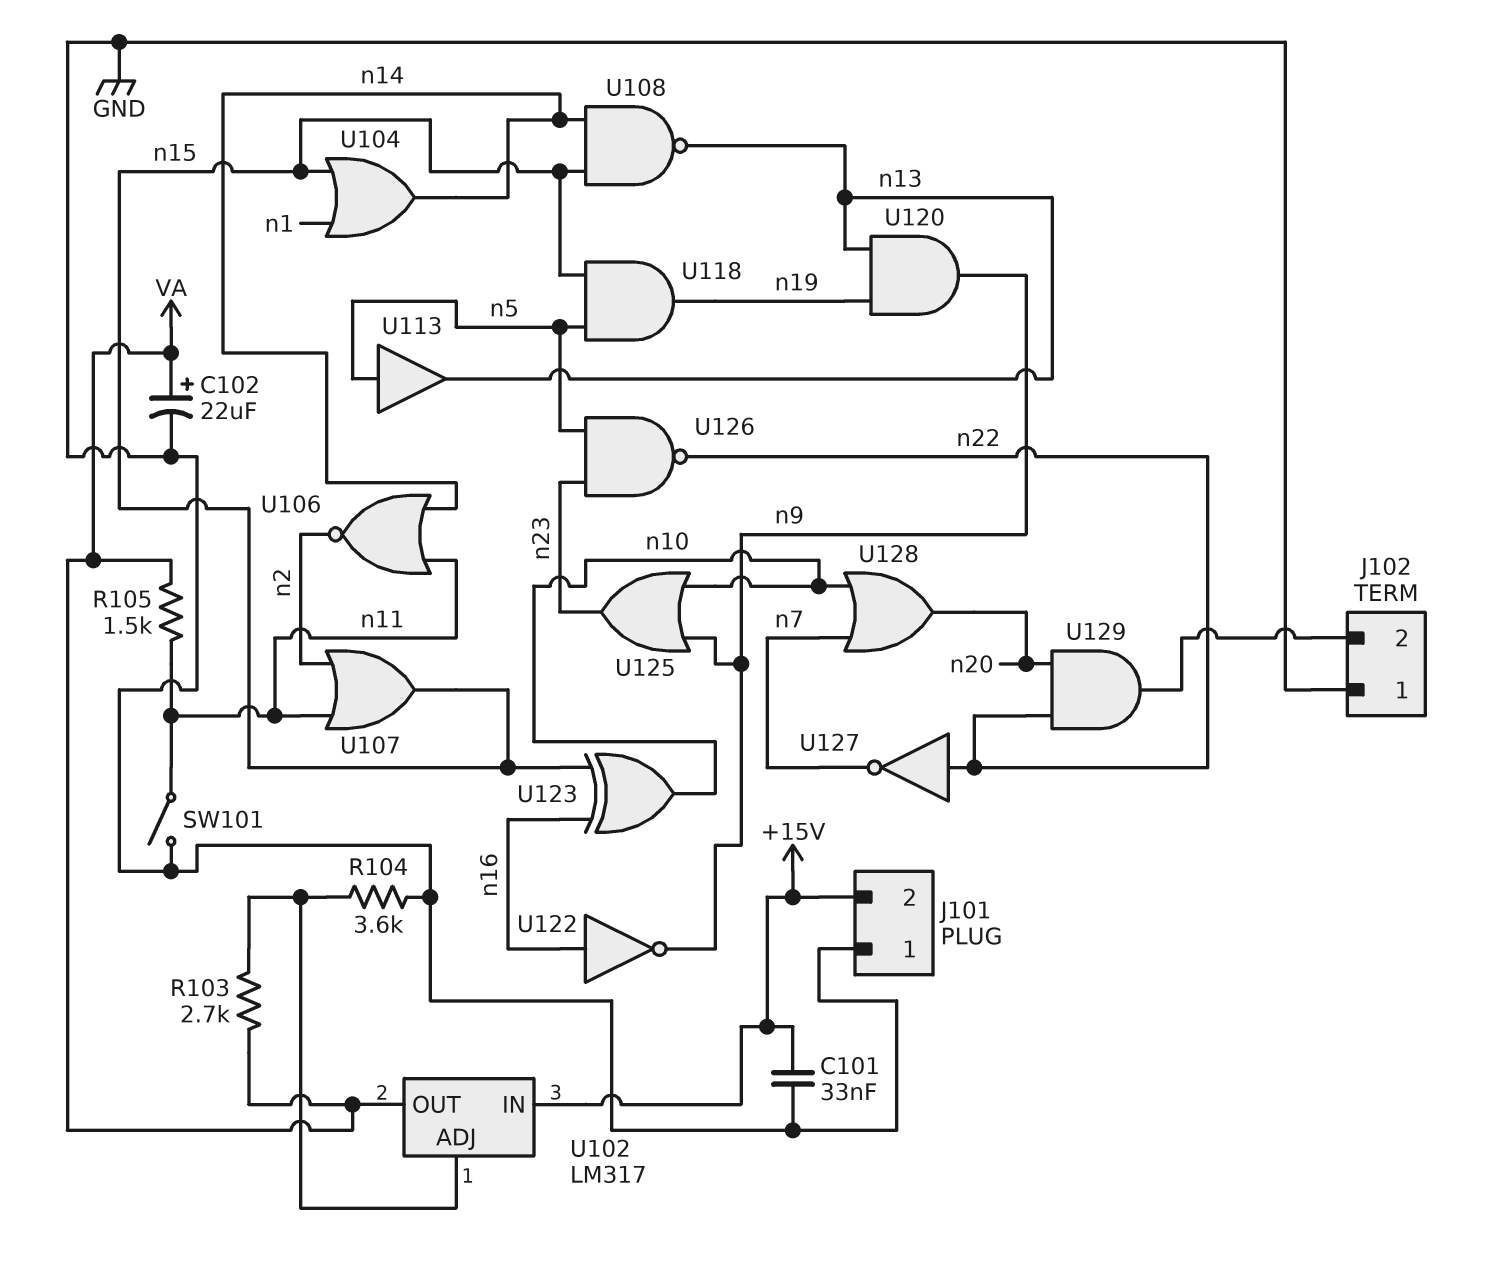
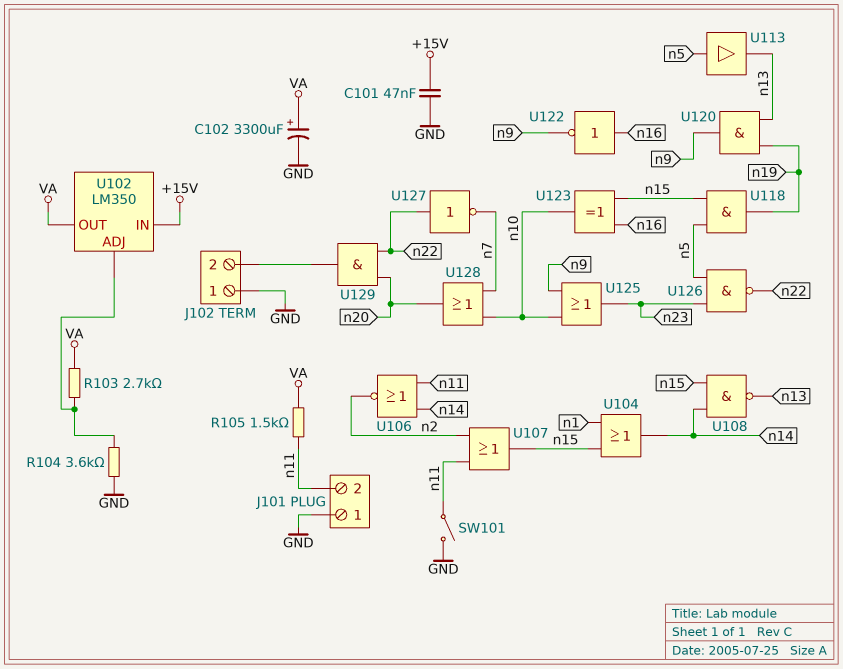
C101: 33nF (+15V, GND) -> 47nF (+15V, GND)
C102: 22uF (plus VA, minus GND) -> 3300uF (plus VA, minus GND)
J101 pin 2: +15V -> n11
U102: LM317 -> LM350

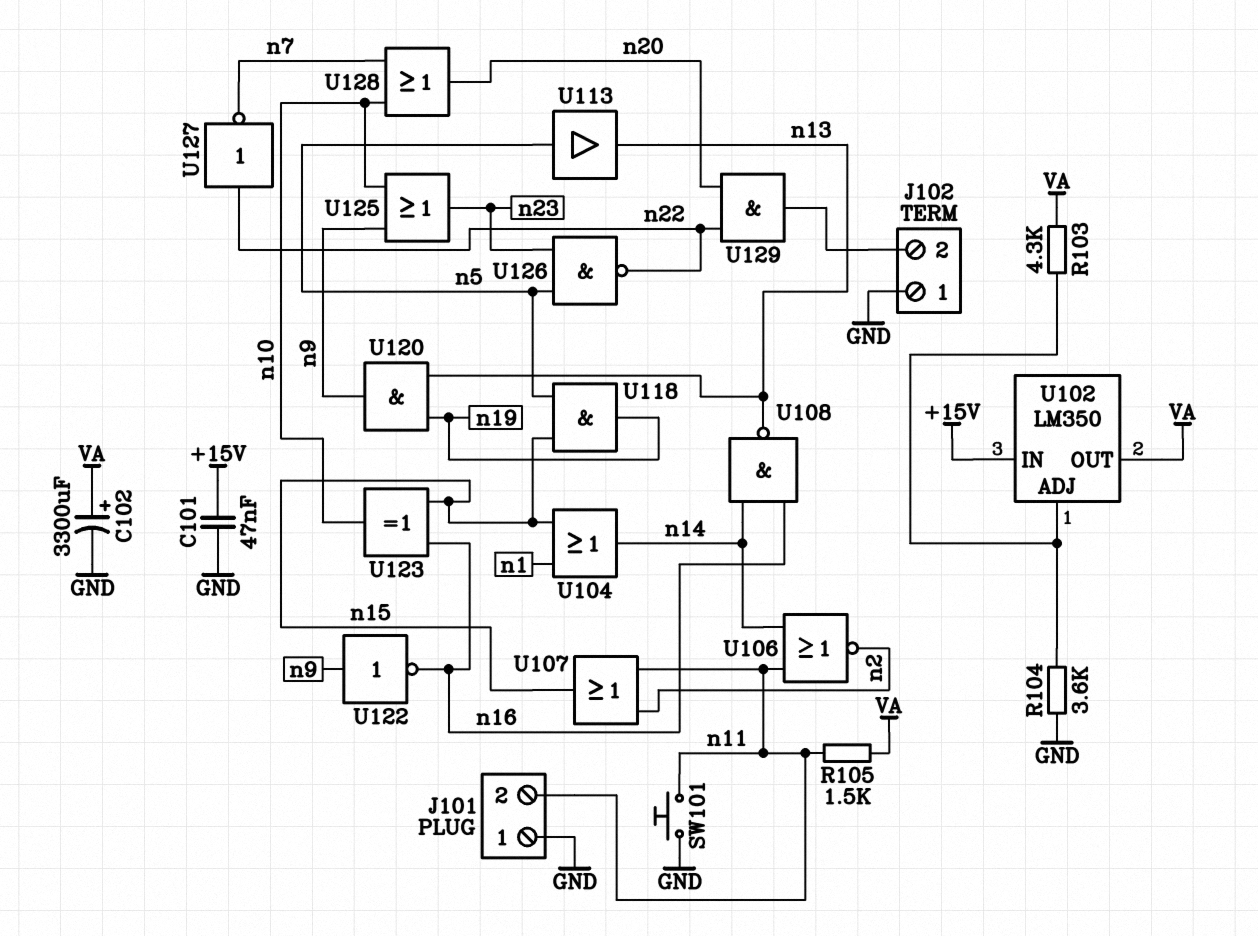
R103: 2.7k (U102/ADJ, VA) -> 4.3k (U102/ADJ, VA)
SW101: switch (GND, n11) -> button (GND, n11)
U108: NAND (in n14, in n15, out n13) -> NAND (in n14, in n16, out n13)
U122: NOT (in n16, out n9) -> NOT (in n9, out n16)

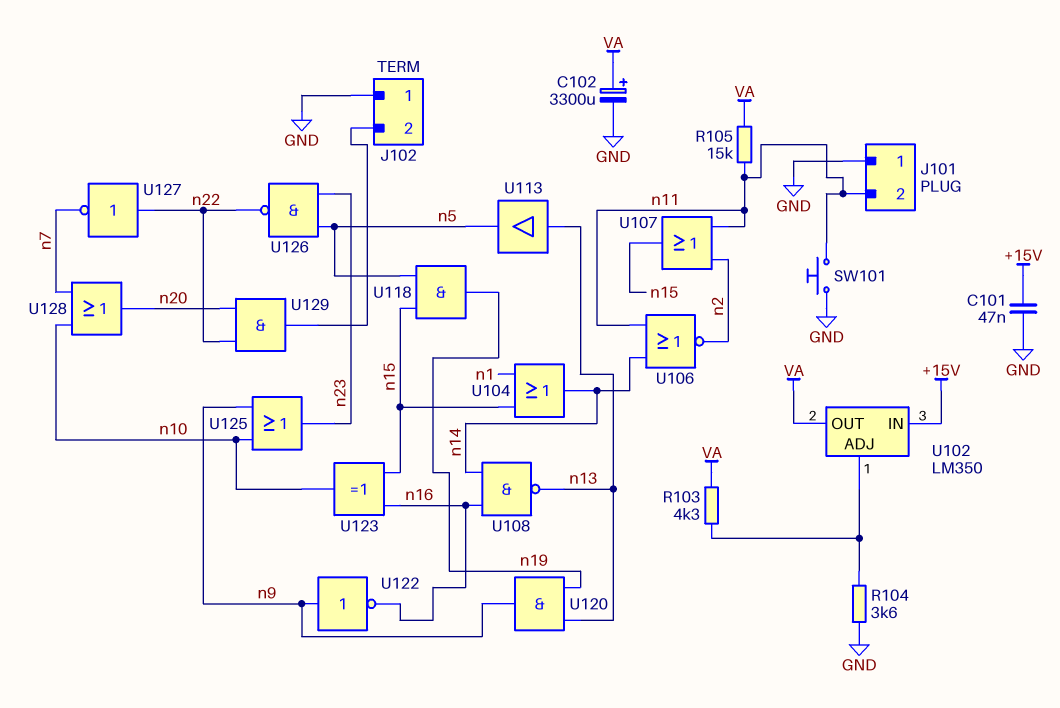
R105: 1.5k (VA, n11) -> 15k (VA, n11)
U113: buffer (in n5, out n13) -> buffer (in n13, out n5)

